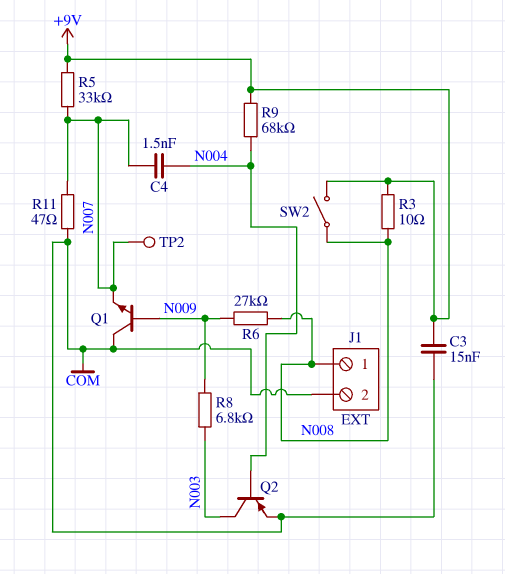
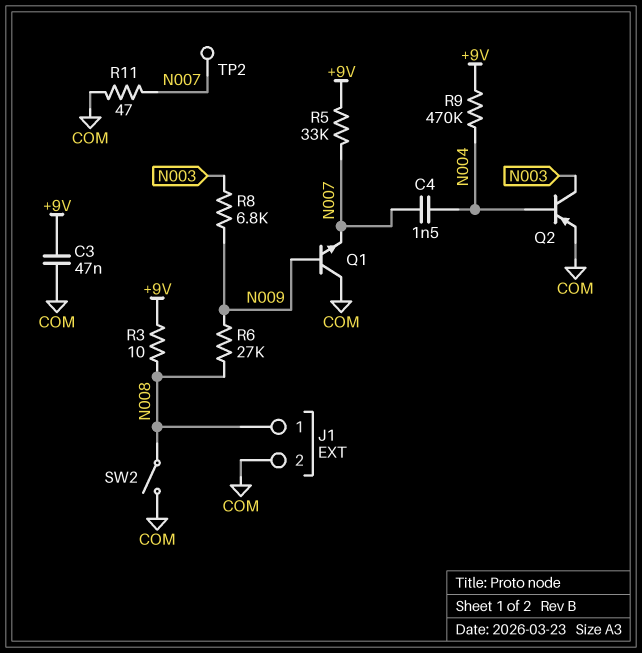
C3: 15nF (+9V, COM) -> 47nF (+9V, COM)
R9: 68k (+9V, N004) -> 470k (+9V, N004)
SW2: switch (+9V, N008) -> switch (COM, N008)

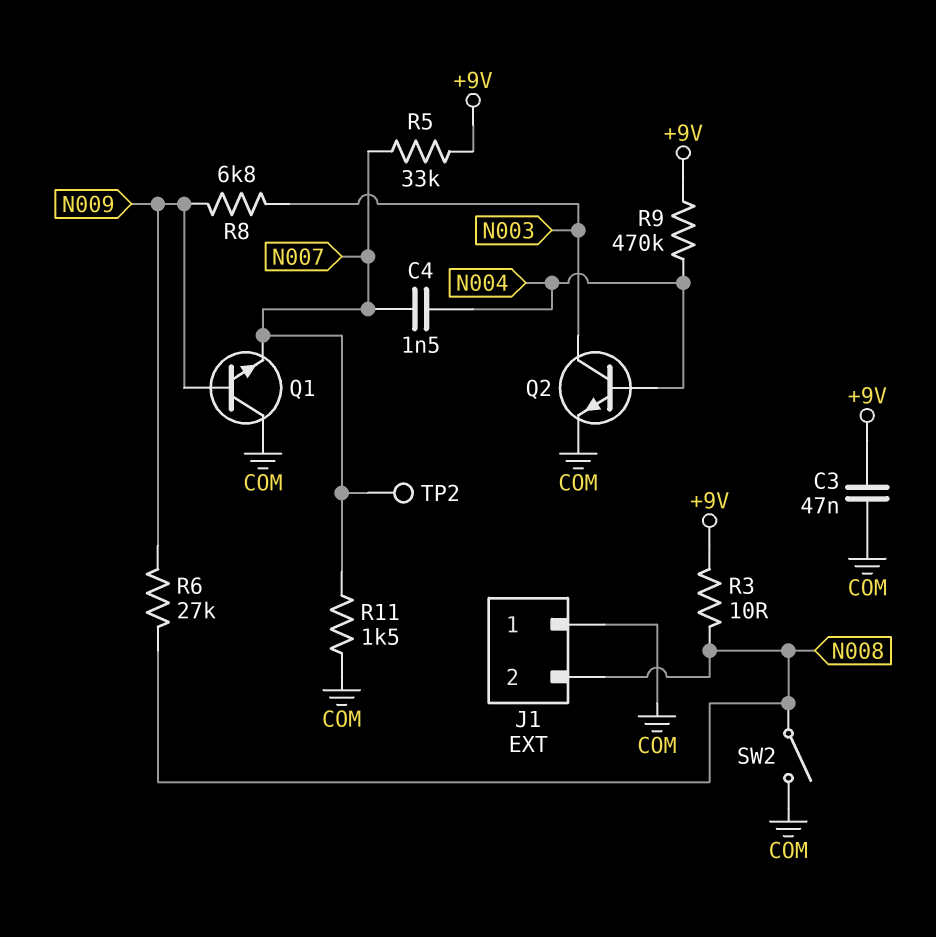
J1 pin 1: N008 -> COM
J1 pin 2: COM -> N008
Q2: PNP (B N004, C N003, E COM) -> NPN (B N004, C N003, E COM)
R11: 47 (COM, N007) -> 1.5k (COM, N007)

